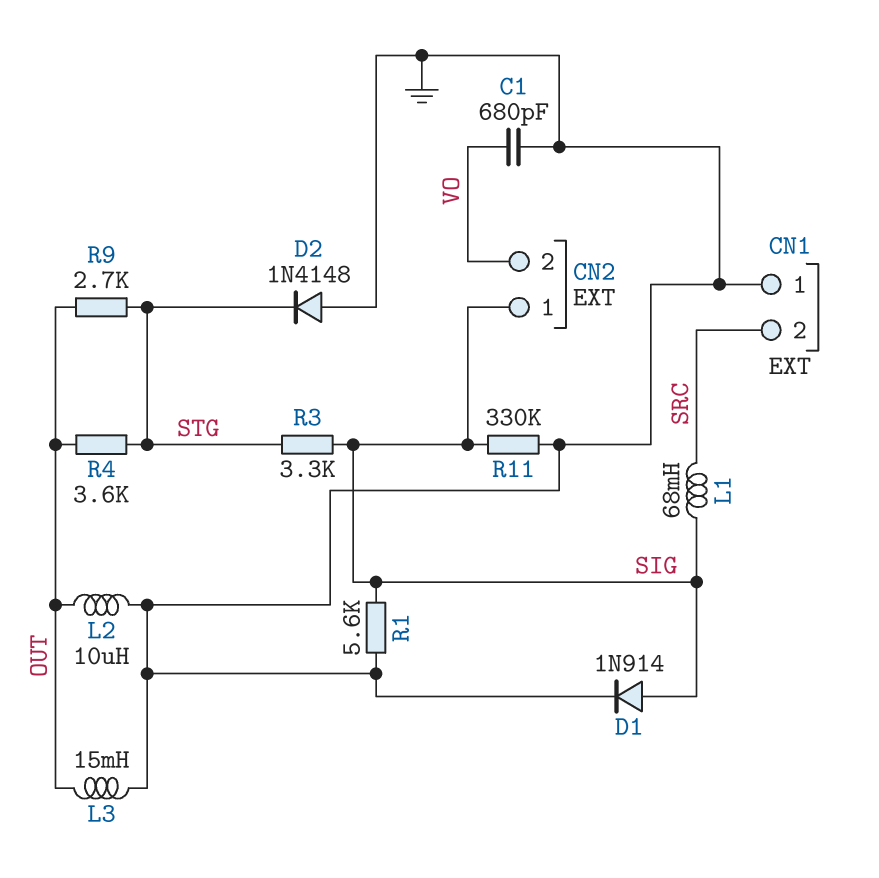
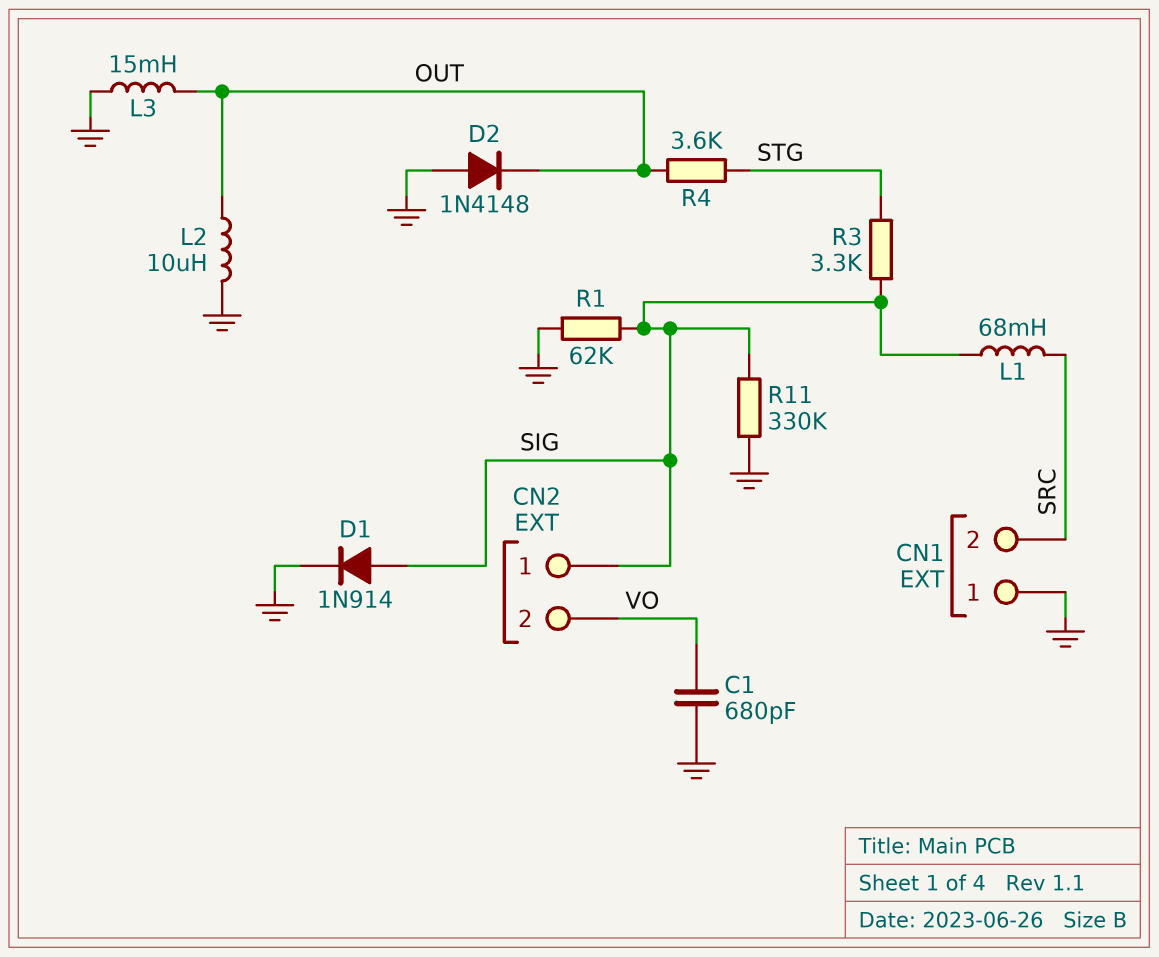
D2: diode 1N4148 (A GND, K STG) -> diode 1N4148 (A GND, K OUT)
R1: 5.6k (GND, SIG) -> 62k (GND, SIG)
R9: 2.7k (OUT, STG) -> none

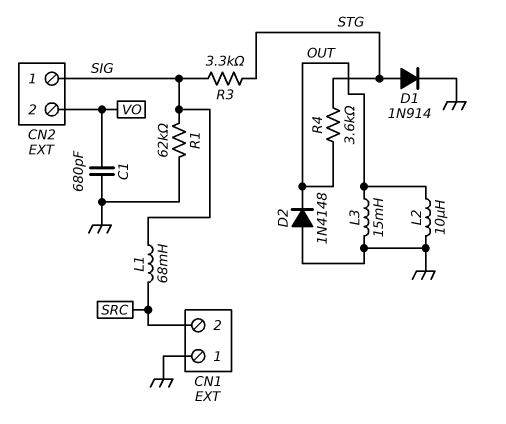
D1: diode 1N914 (A SIG, K GND) -> diode 1N914 (A STG, K GND)
R11: 330k (GND, SIG) -> none

